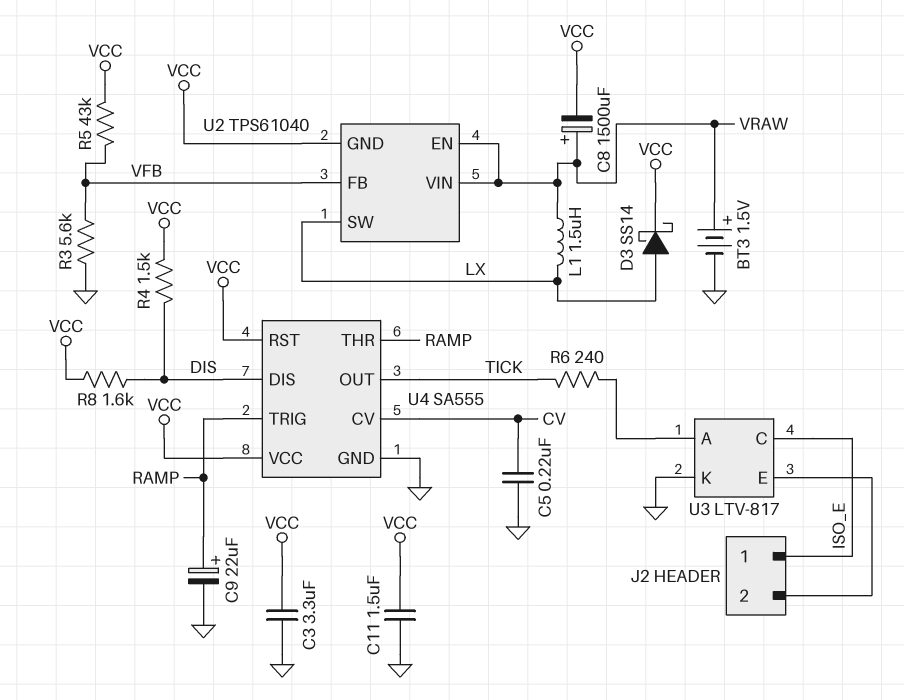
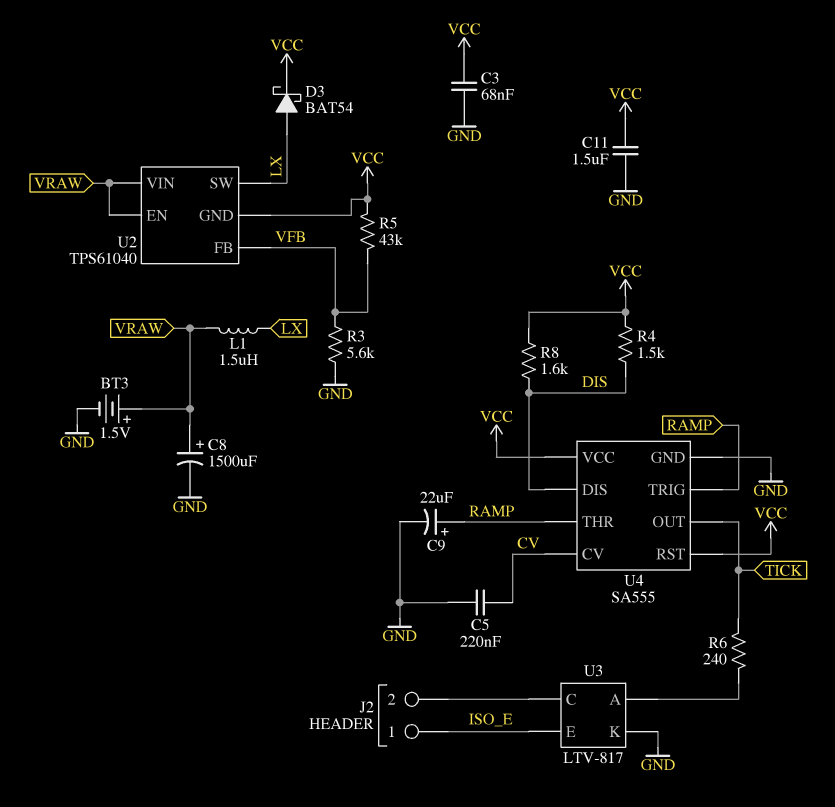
C3: 3.3uF (GND, VCC) -> 68nF (GND, VCC)
C8: 1500uF (plus VRAW, minus VCC) -> 1500uF (plus VRAW, minus GND)
D3: schottky SS14 (A LX, K VCC) -> schottky BAT54 (A LX, K VCC)
U3 pin C: ISO_E -> J2/2
U3 pin E: J2/2 -> ISO_E

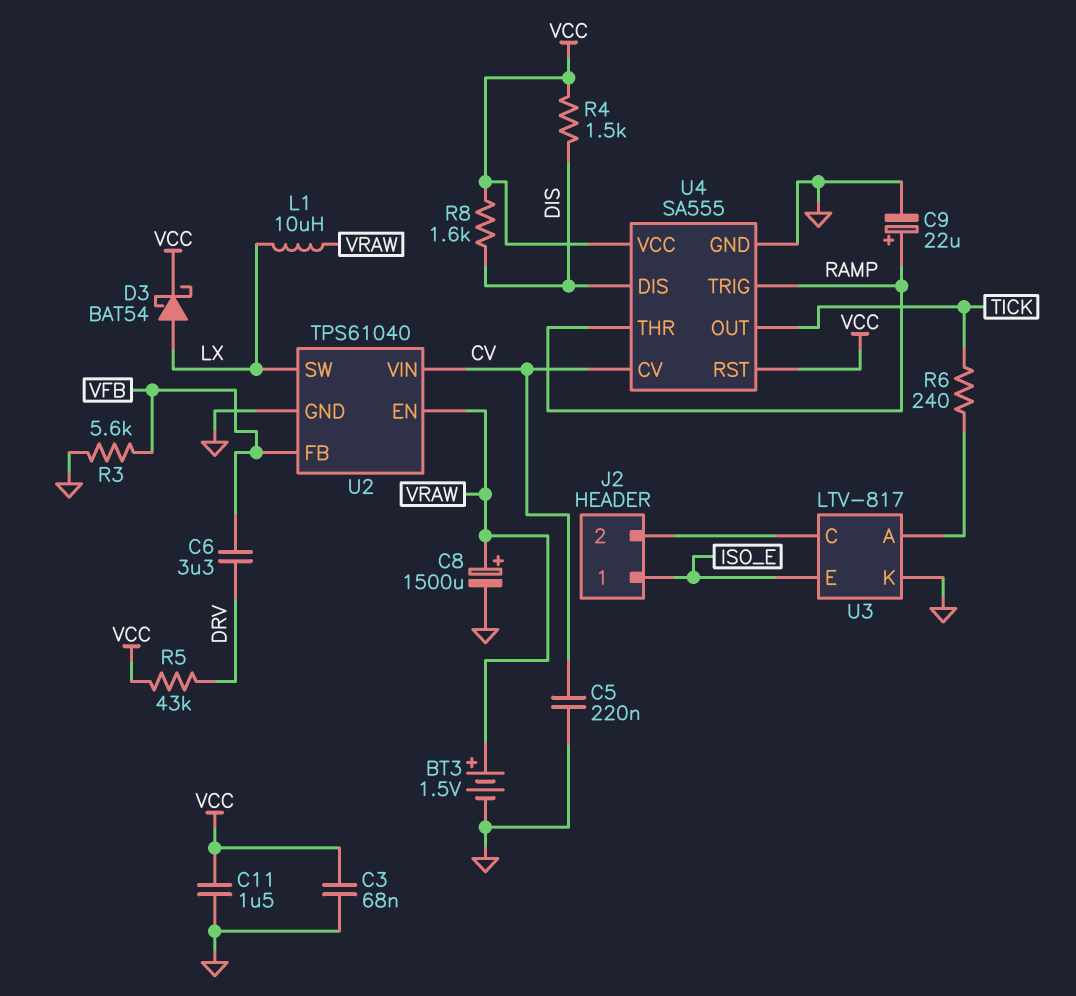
C6: none -> 3.3uF (DRV, VFB)
L1: 1.5uH (LX, VRAW) -> 10uH (LX, VRAW)
R5: 43k (VCC, VFB) -> 43k (DRV, VCC)
U2 pin GND: VCC -> GND
U2 pin VIN: VRAW -> CV

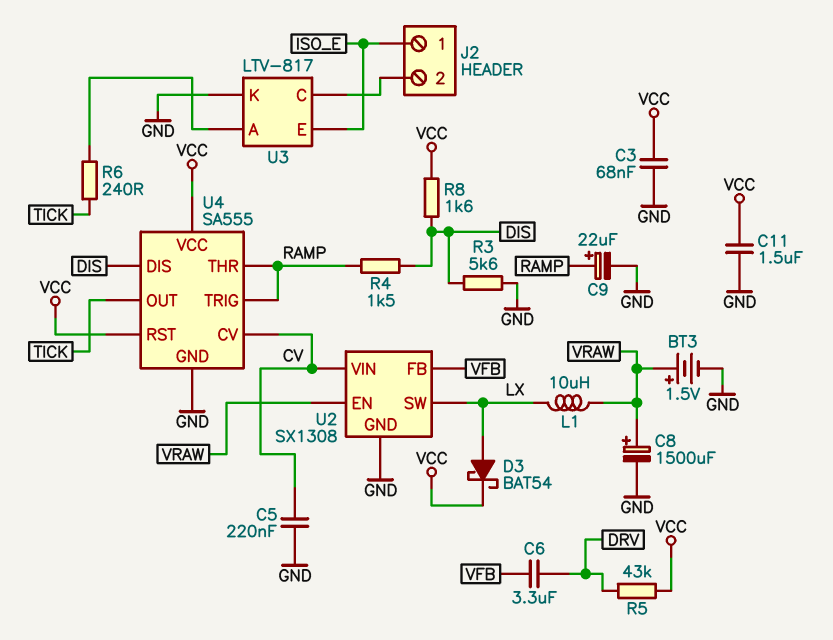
R3: 5.6k (GND, VFB) -> 5.6k (DIS, GND)
R4: 1.5k (DIS, VCC) -> 1.5k (DIS, RAMP)
U2: TPS61040 -> SX1308

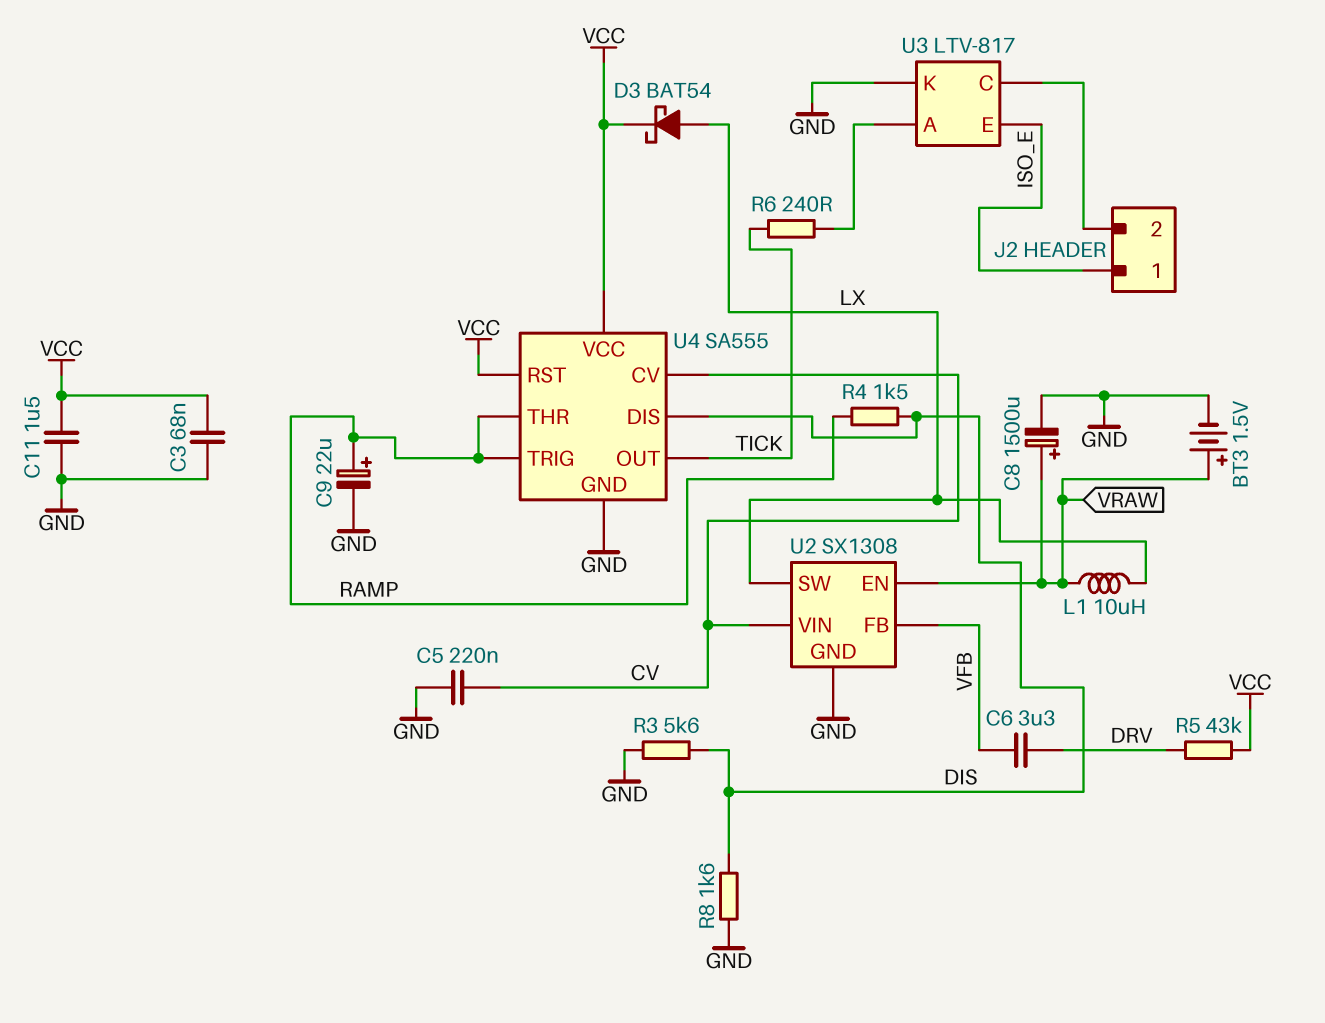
R8: 1.6k (DIS, VCC) -> 1.6k (DIS, GND)

